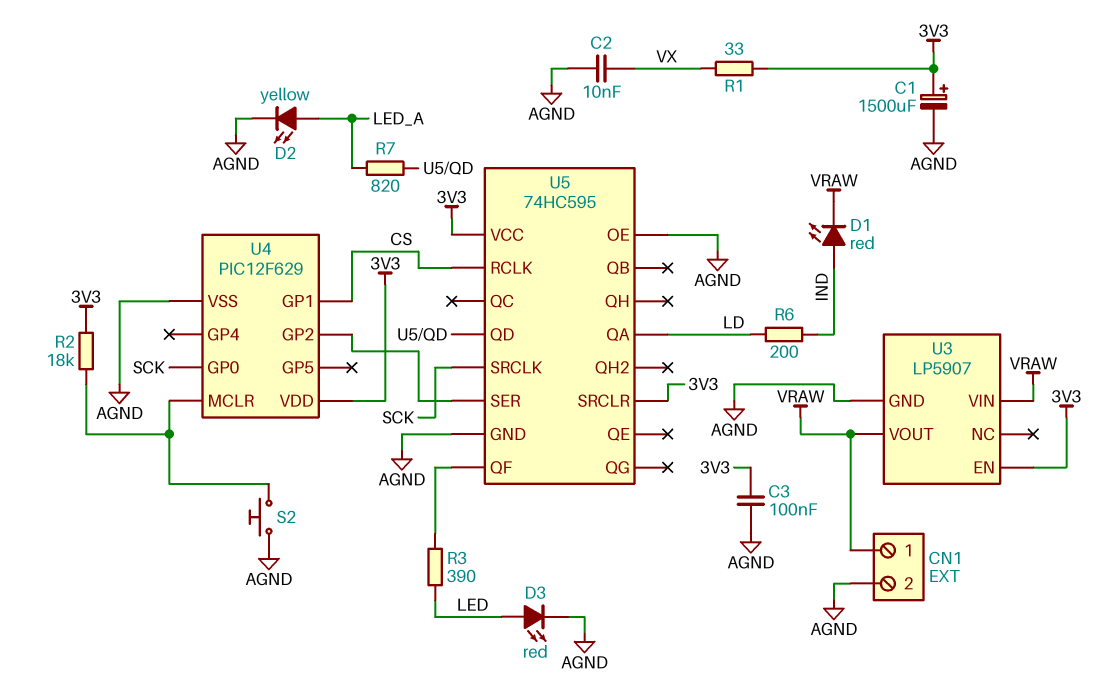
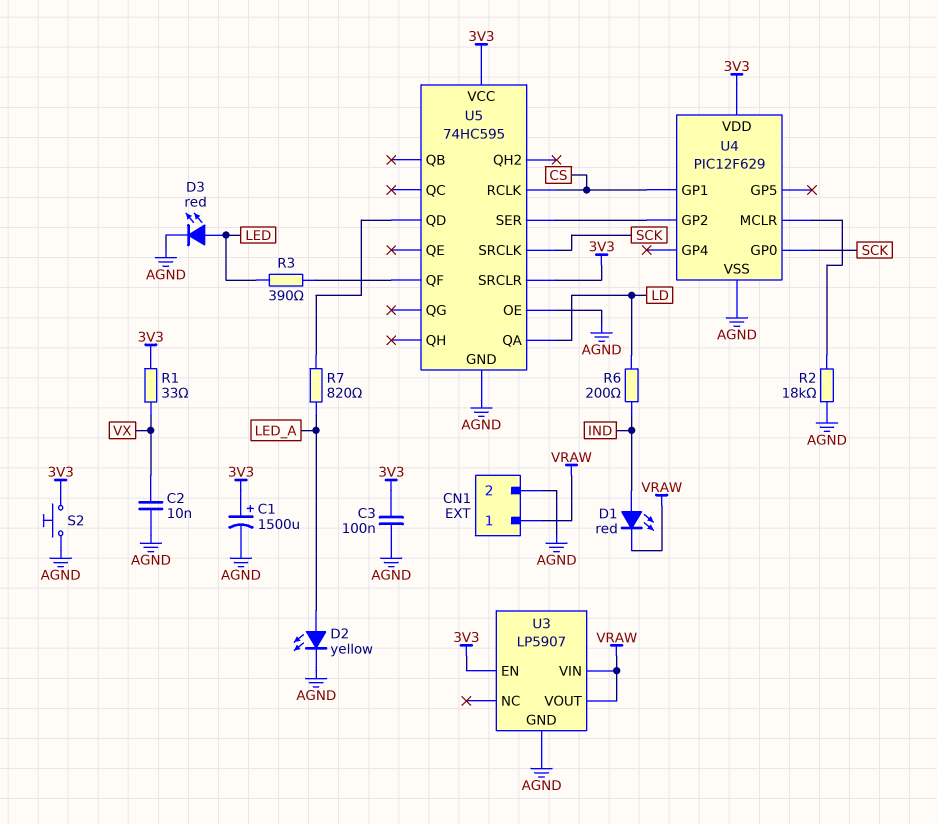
R2: 18k (3V3, U4/MCLR) -> 18k (AGND, U4/MCLR)
S2: button (AGND, U4/MCLR) -> button (3V3, AGND)

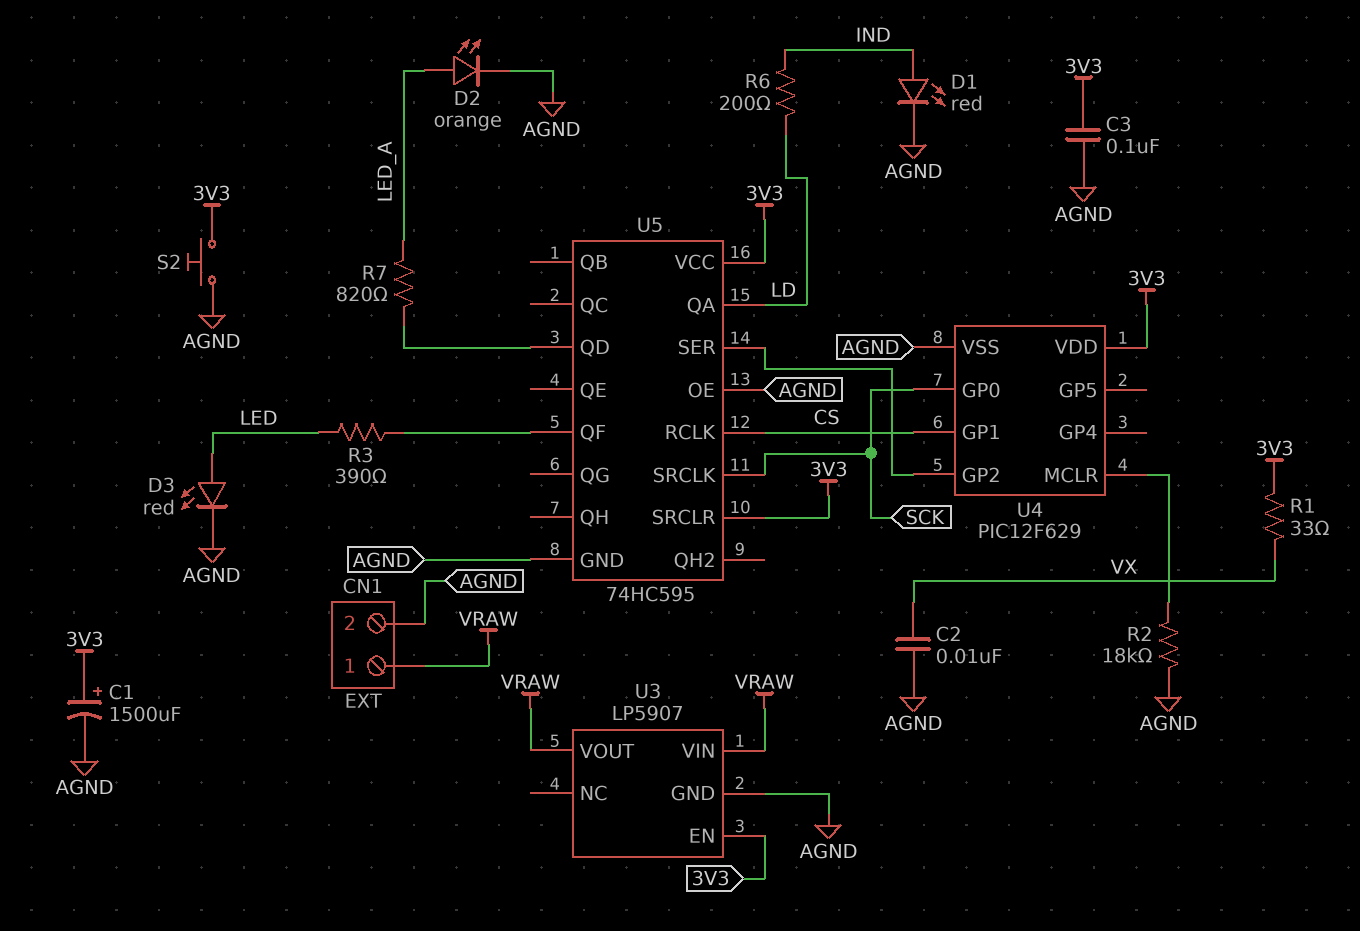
D1: LED red (A IND, K VRAW) -> LED red (A IND, K AGND)
D2: LED yellow (A LED_A, K AGND) -> LED orange (A LED_A, K AGND)

